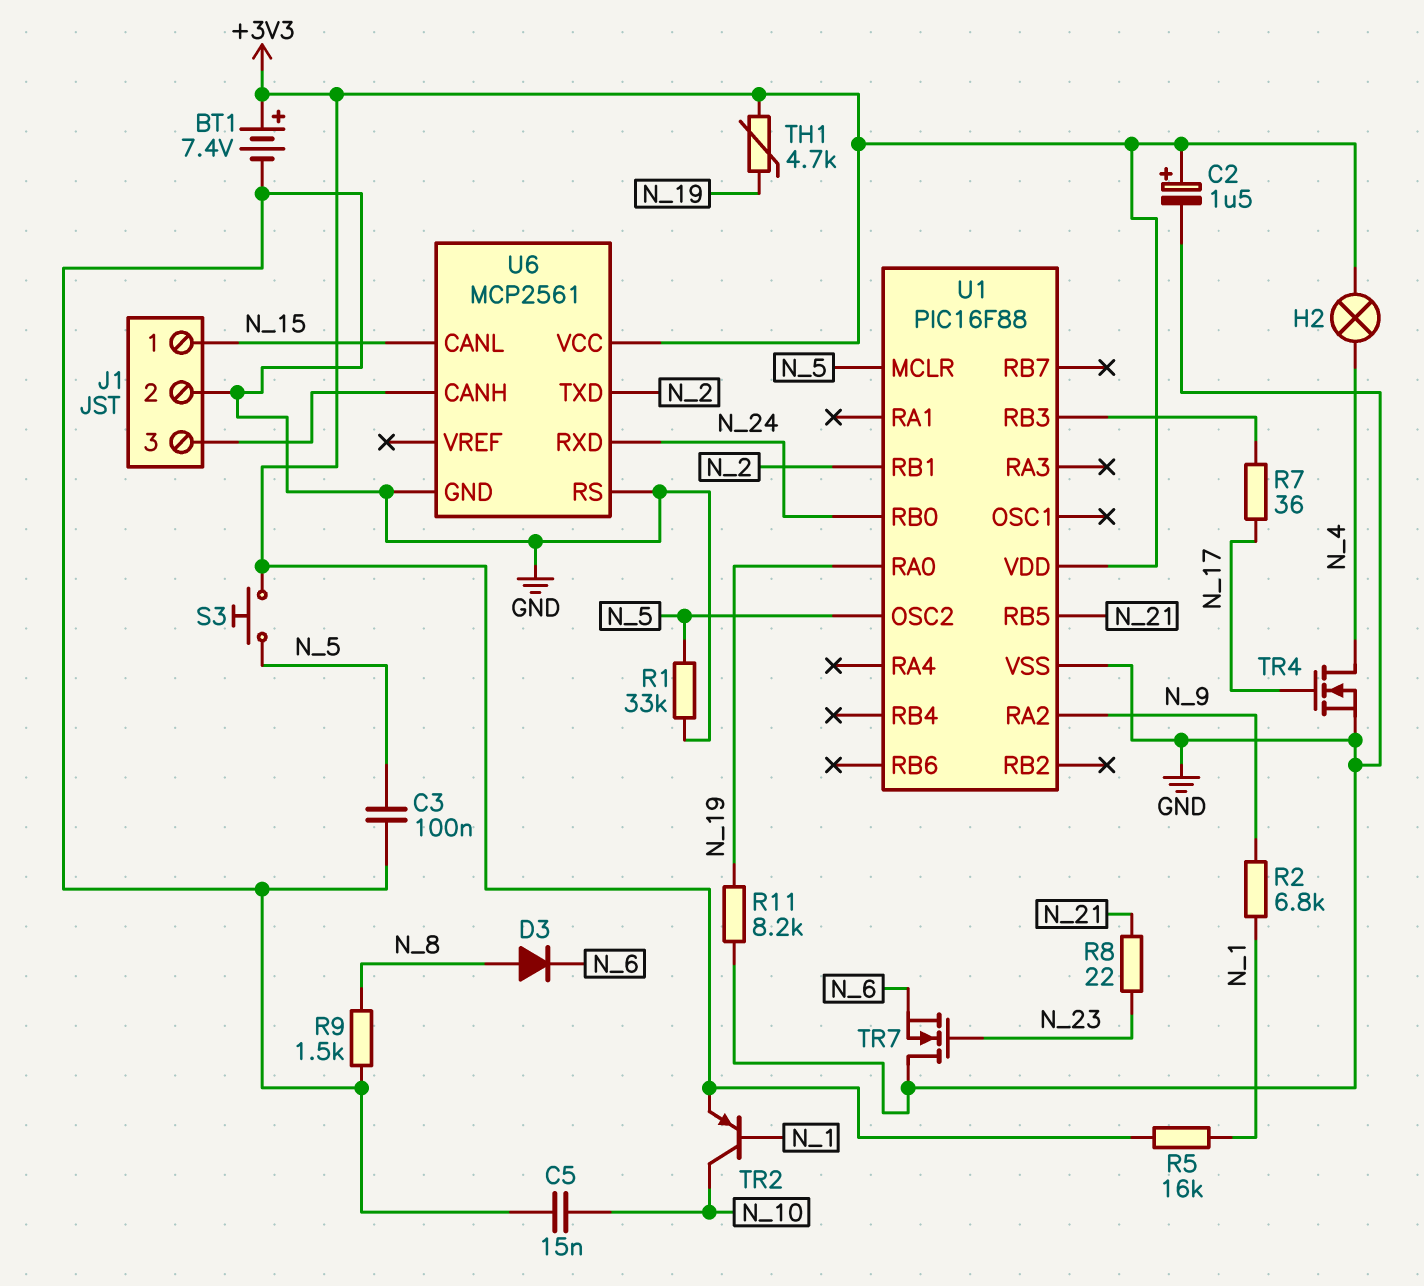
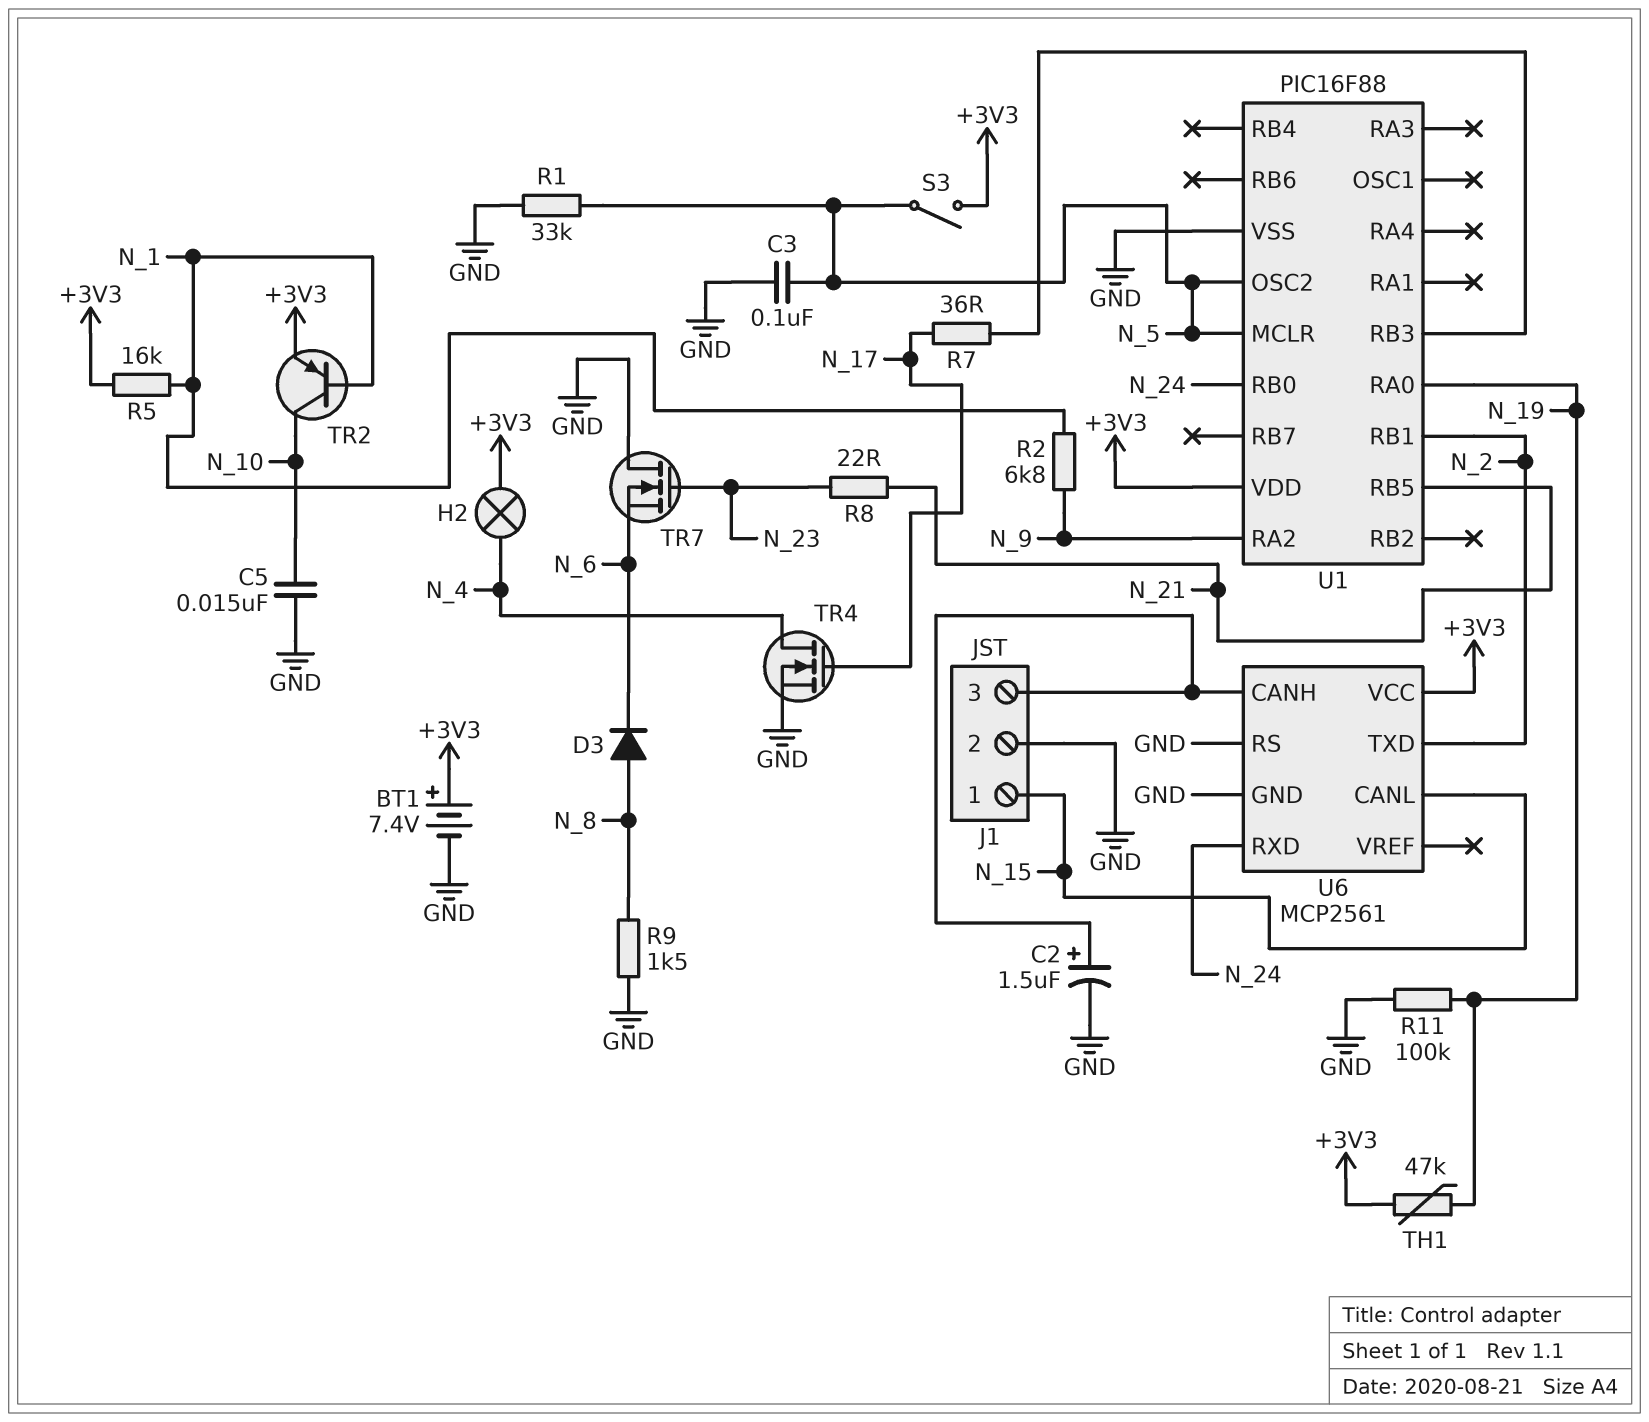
C2: 1.5uF (plus +3V3, minus GND) -> 1.5uF (plus J1/3, minus GND)
R11: 8.2k (GND, N_19) -> 100k (GND, N_19)
S3: button (+3V3, N_5) -> switch (+3V3, N_5)
TH1: 4.7k (+3V3, N_19) -> 47k (+3V3, N_19)

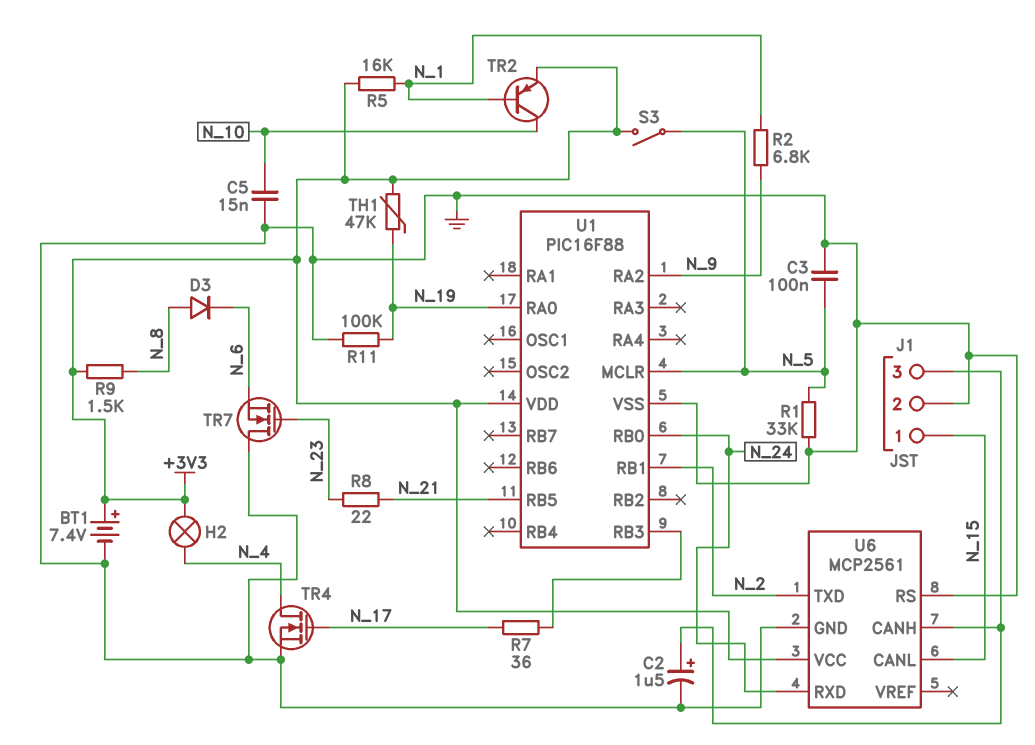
R9: 1.5k (GND, N_8) -> 1.5k (+3V3, N_8)
U1 pin OSC2: N_5 -> none

